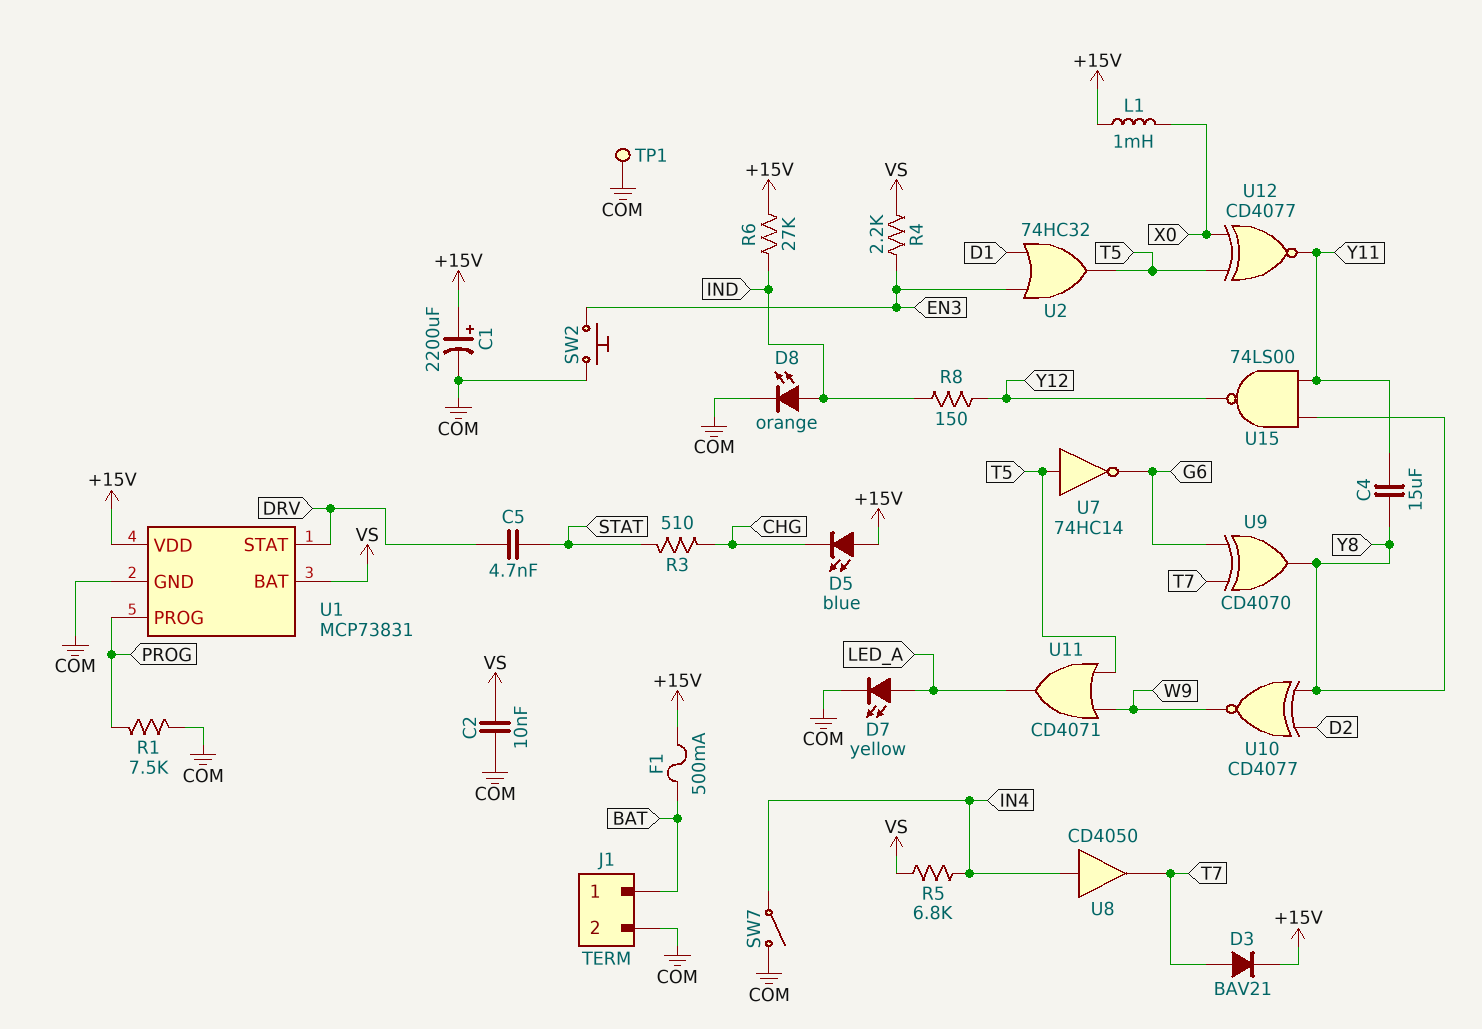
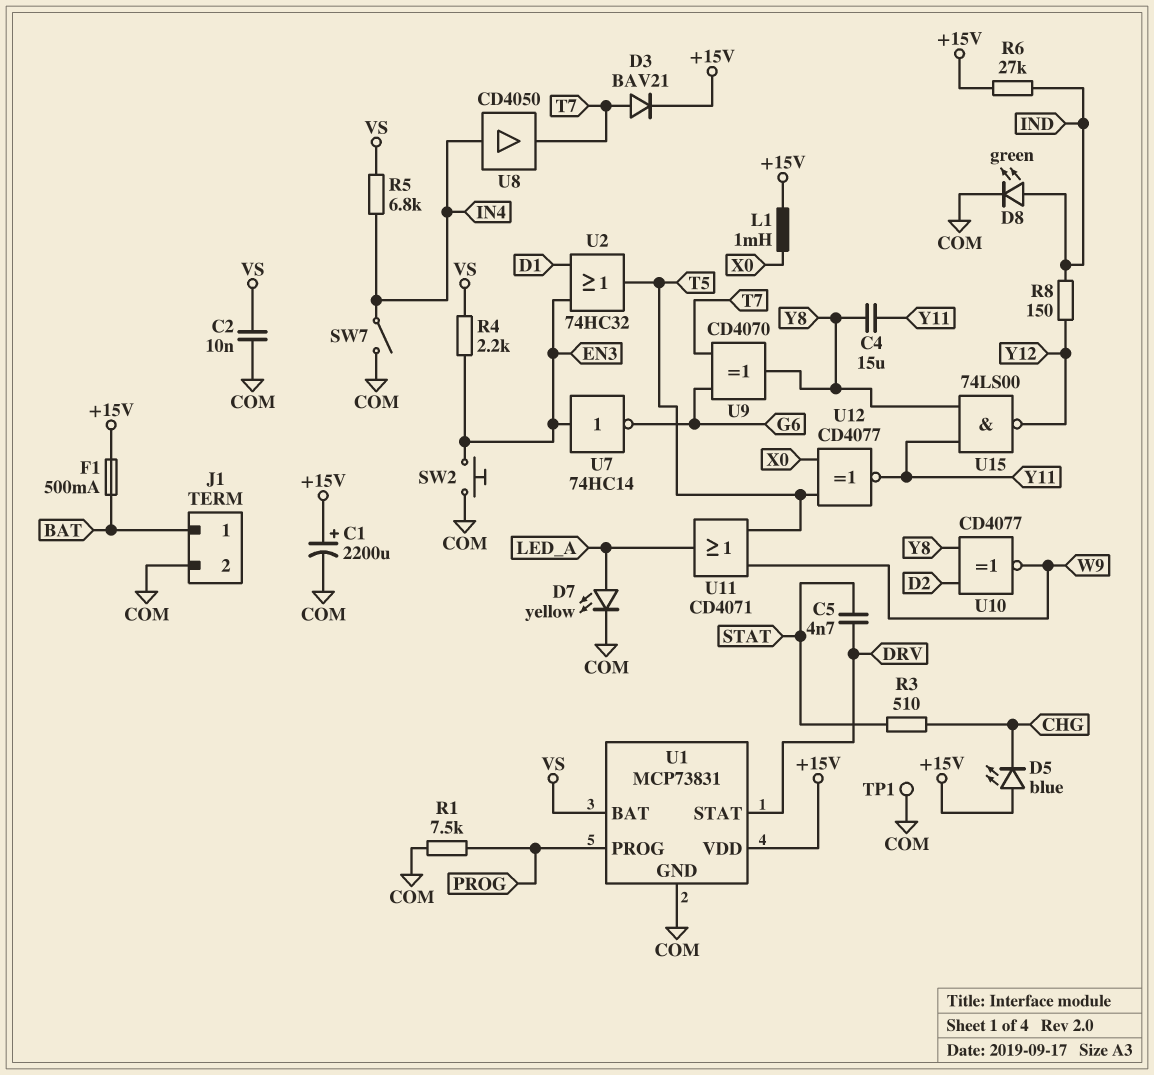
D8: LED orange (A IND, K COM) -> LED green (A IND, K COM)
U7: NOT 74HC14 (in T5, out G6) -> NOT 74HC14 (in EN3, out G6)

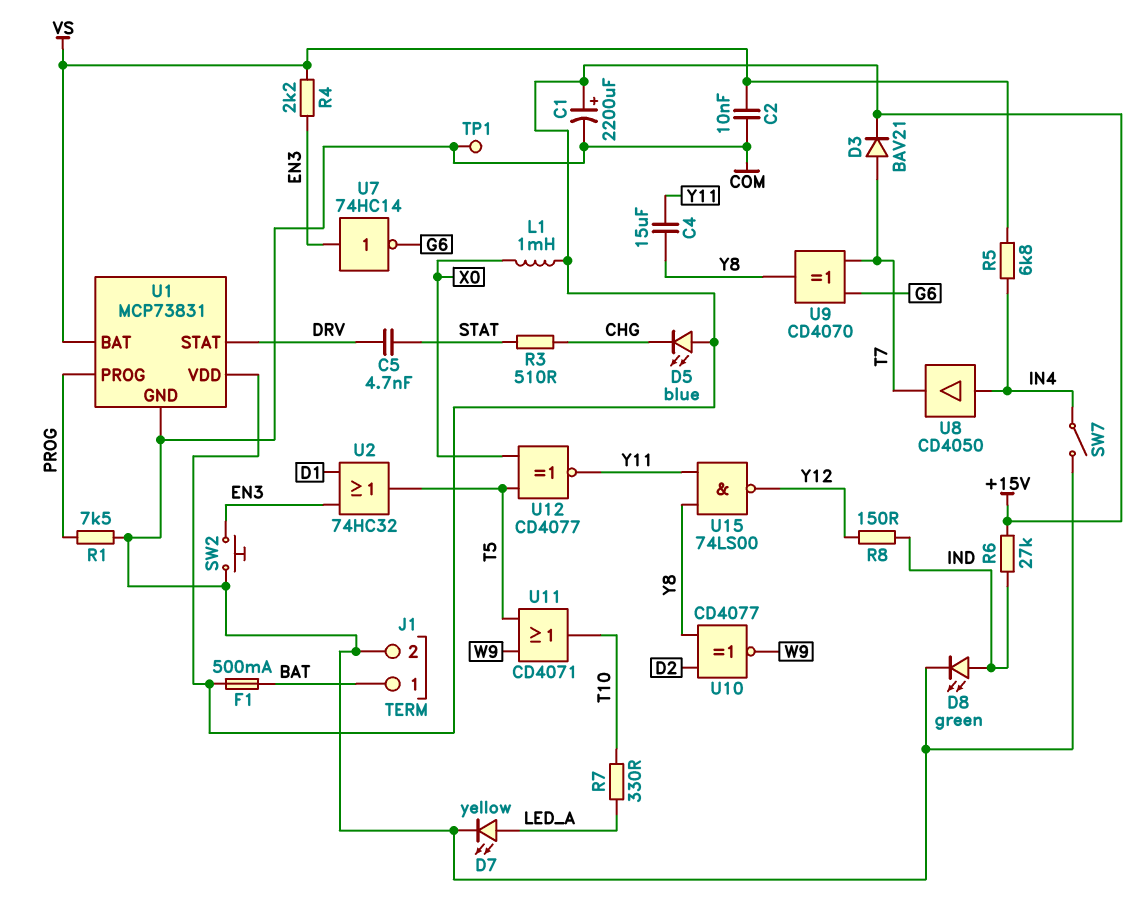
R7: none -> 330 (LED_A, T10)
U11: OR CD4071 (in T5, in W9, out LED_A) -> OR CD4071 (in T5, in W9, out T10)

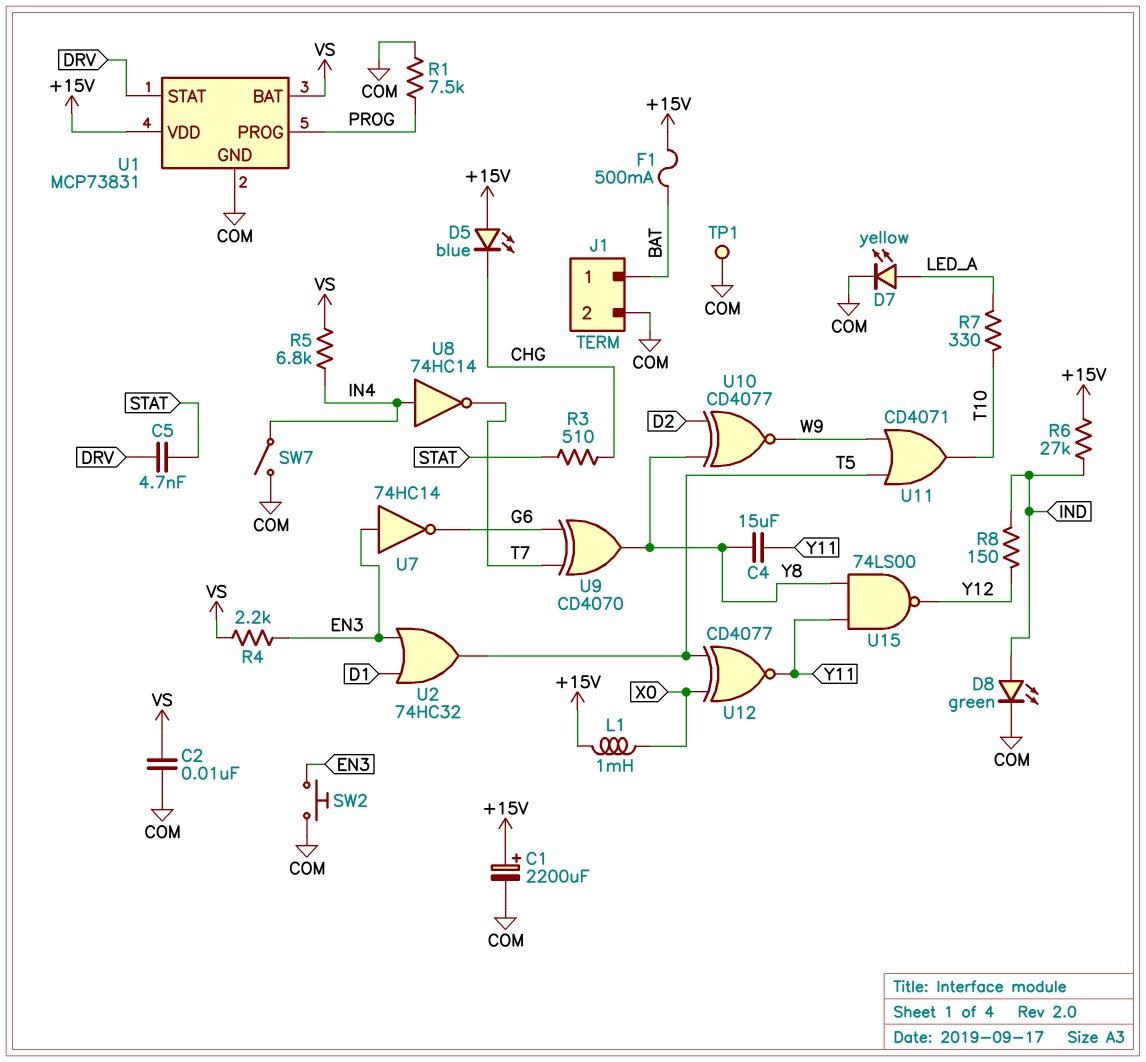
D3: diode BAV21 (A T7, K +15V) -> none
U8: buffer CD4050 (in IN4, out T7) -> NOT 74HC14 (in IN4, out T7)

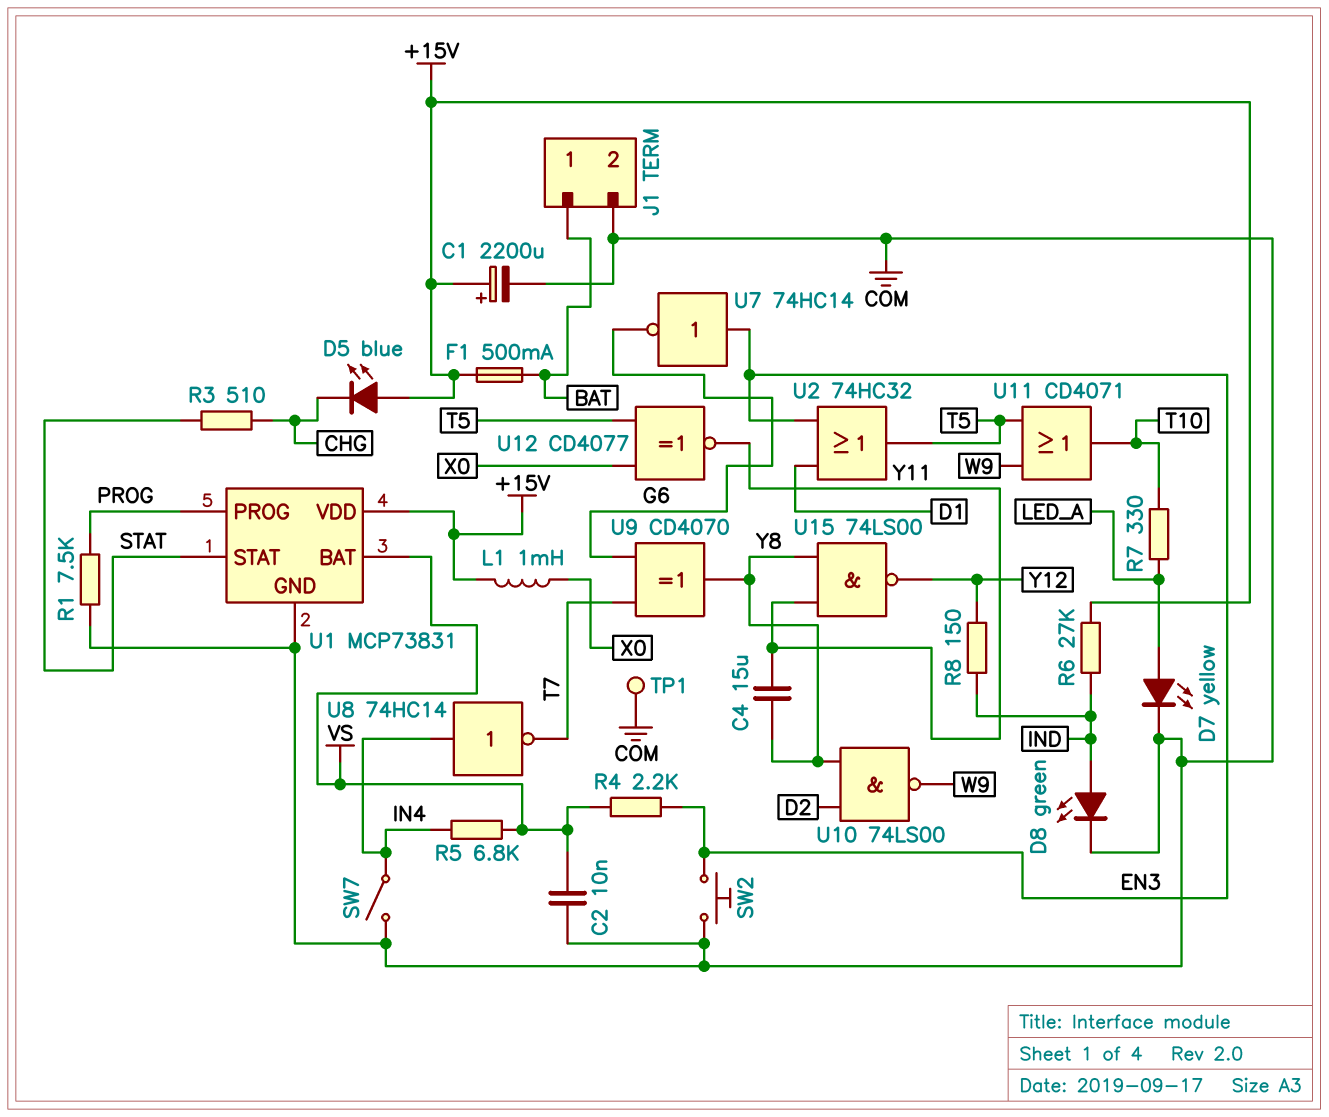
C5: 4.7nF (DRV, STAT) -> none
U1 pin STAT: DRV -> STAT
U10: XNOR CD4077 (in D2, in Y8, out W9) -> NAND 74LS00 (in D2, in Y8, out W9)

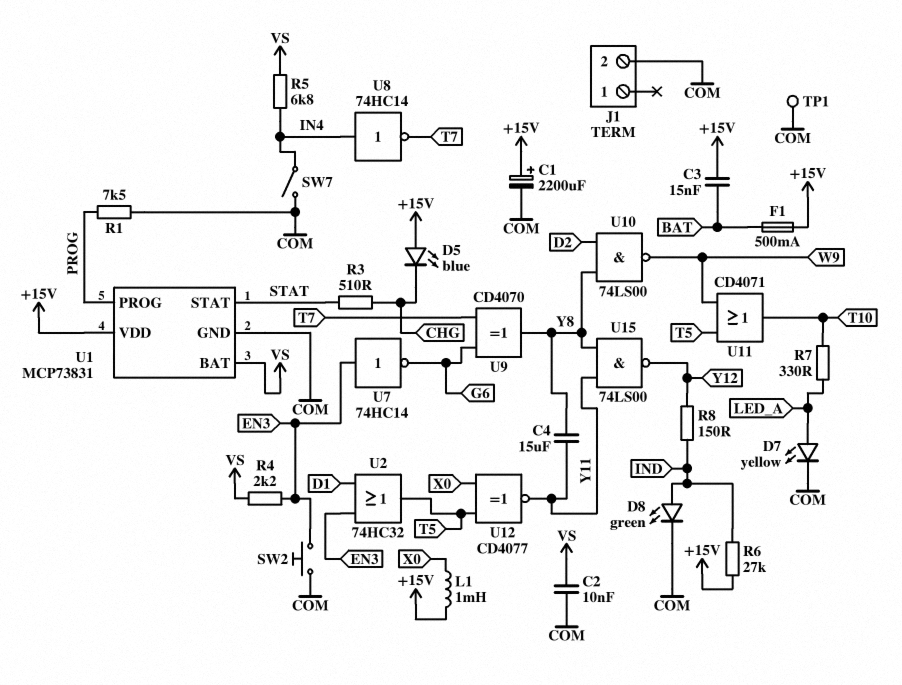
C3: none -> 15nF (+15V, BAT)
J1 pin 1: BAT -> none

